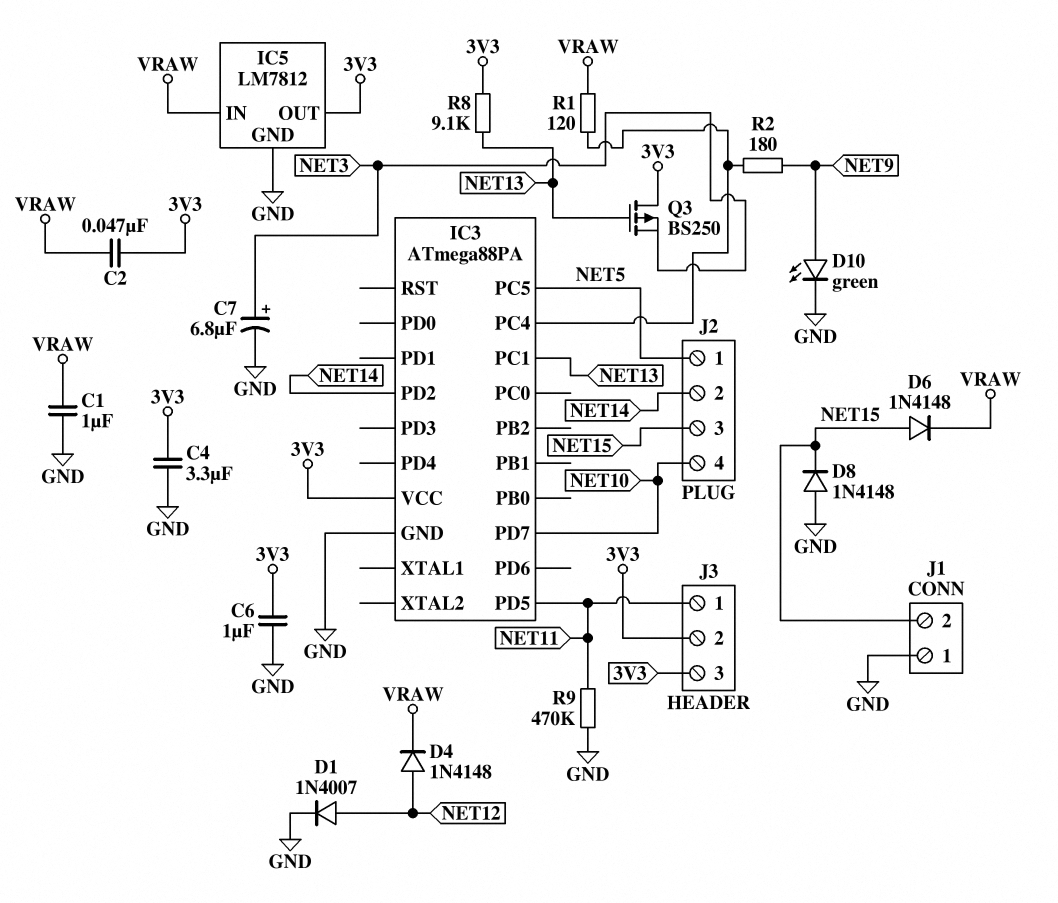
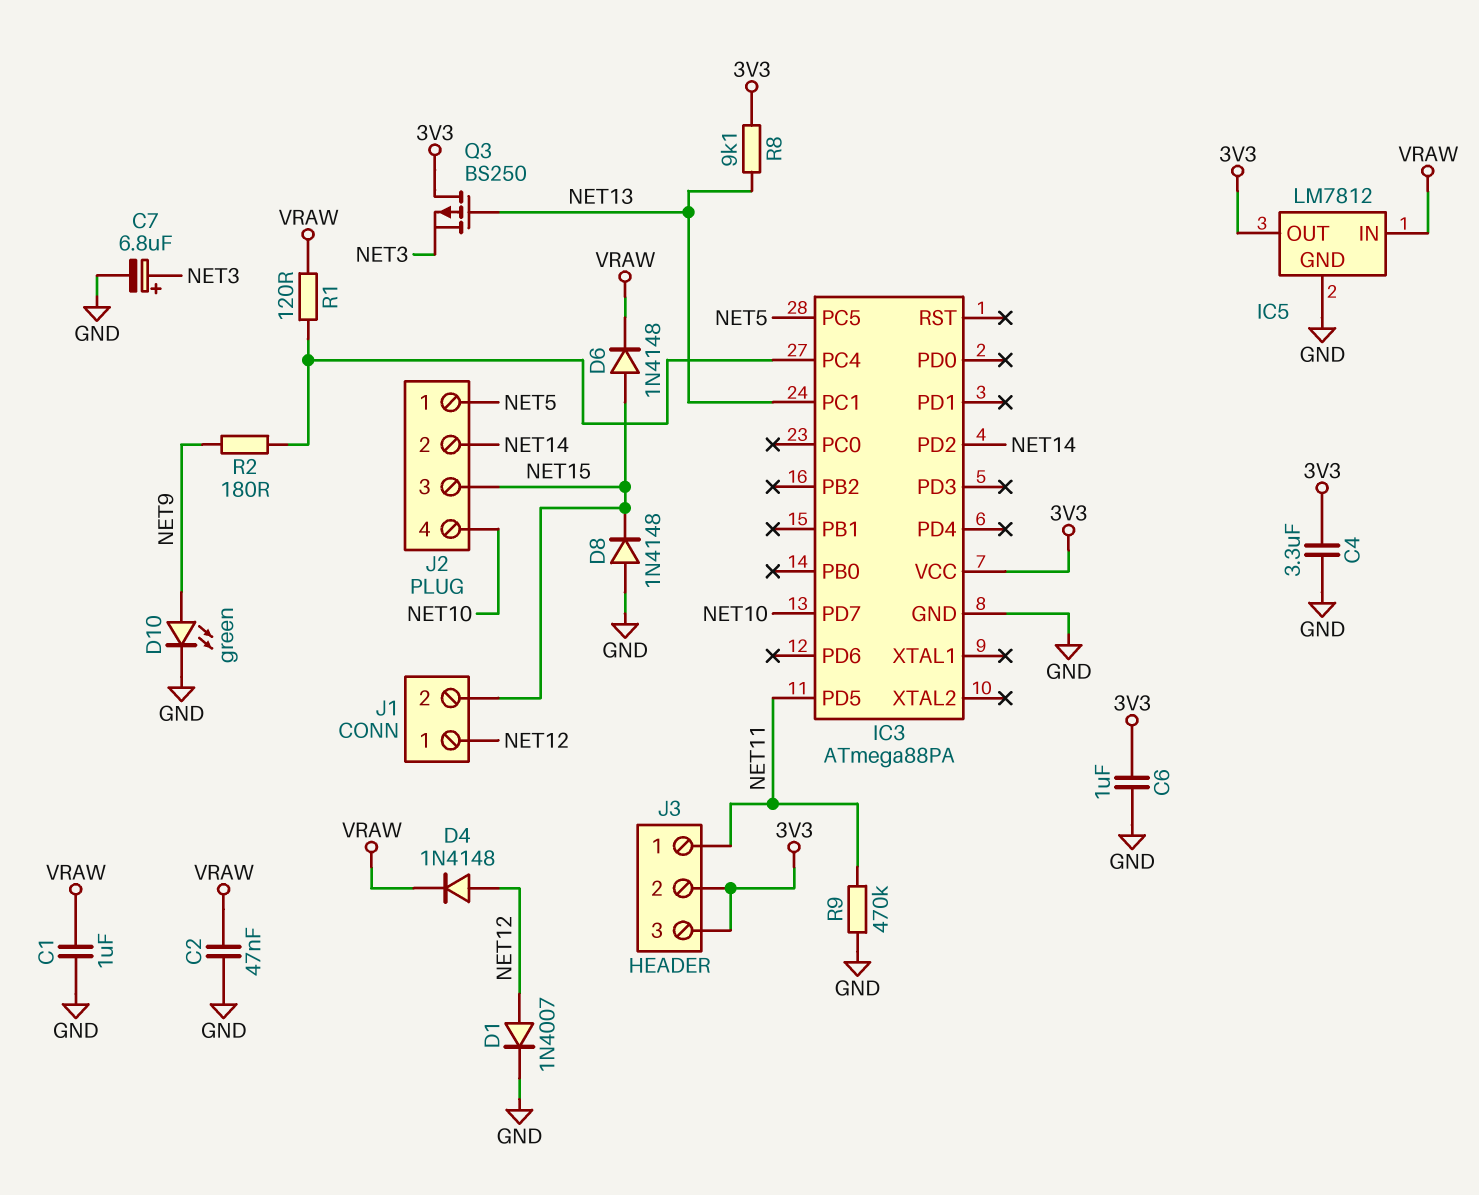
C2: 47nF (3V3, VRAW) -> 47nF (GND, VRAW)
J1 pin 1: GND -> NET12

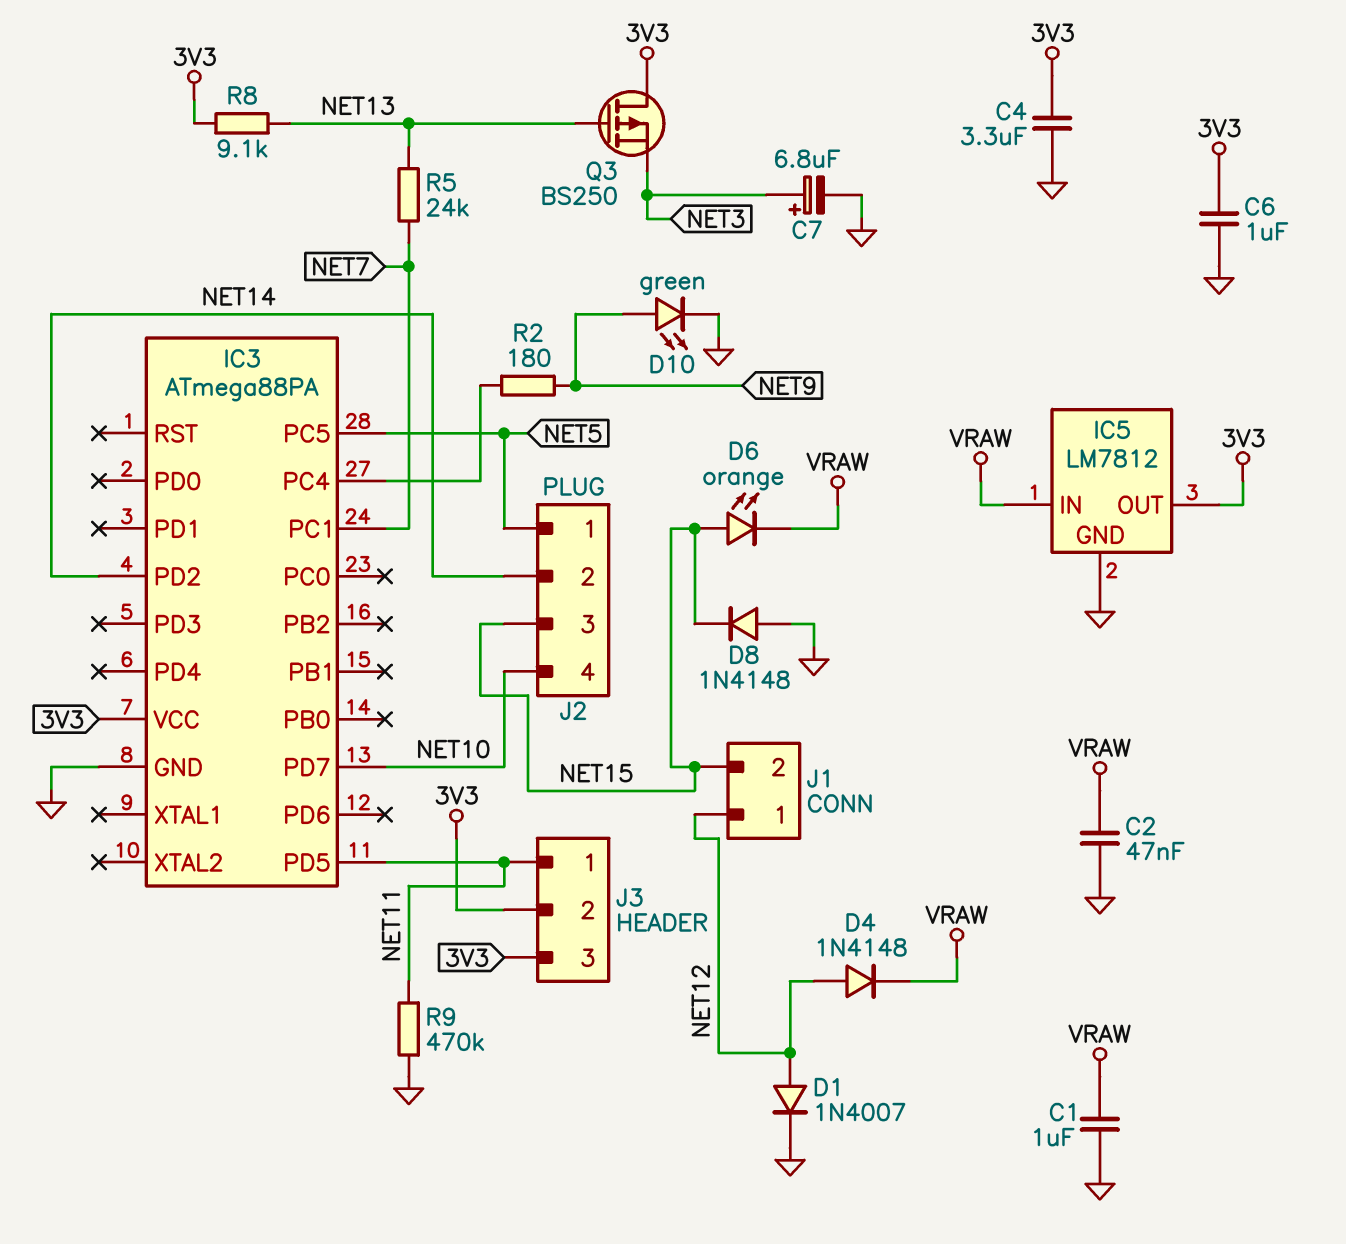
D6: diode 1N4148 (A NET15, K VRAW) -> LED orange (A NET15, K VRAW)
IC3 pin PC1: NET13 -> NET7
R1: 120 (IC3/PC4, VRAW) -> none
R5: none -> 24k (NET7, NET13)

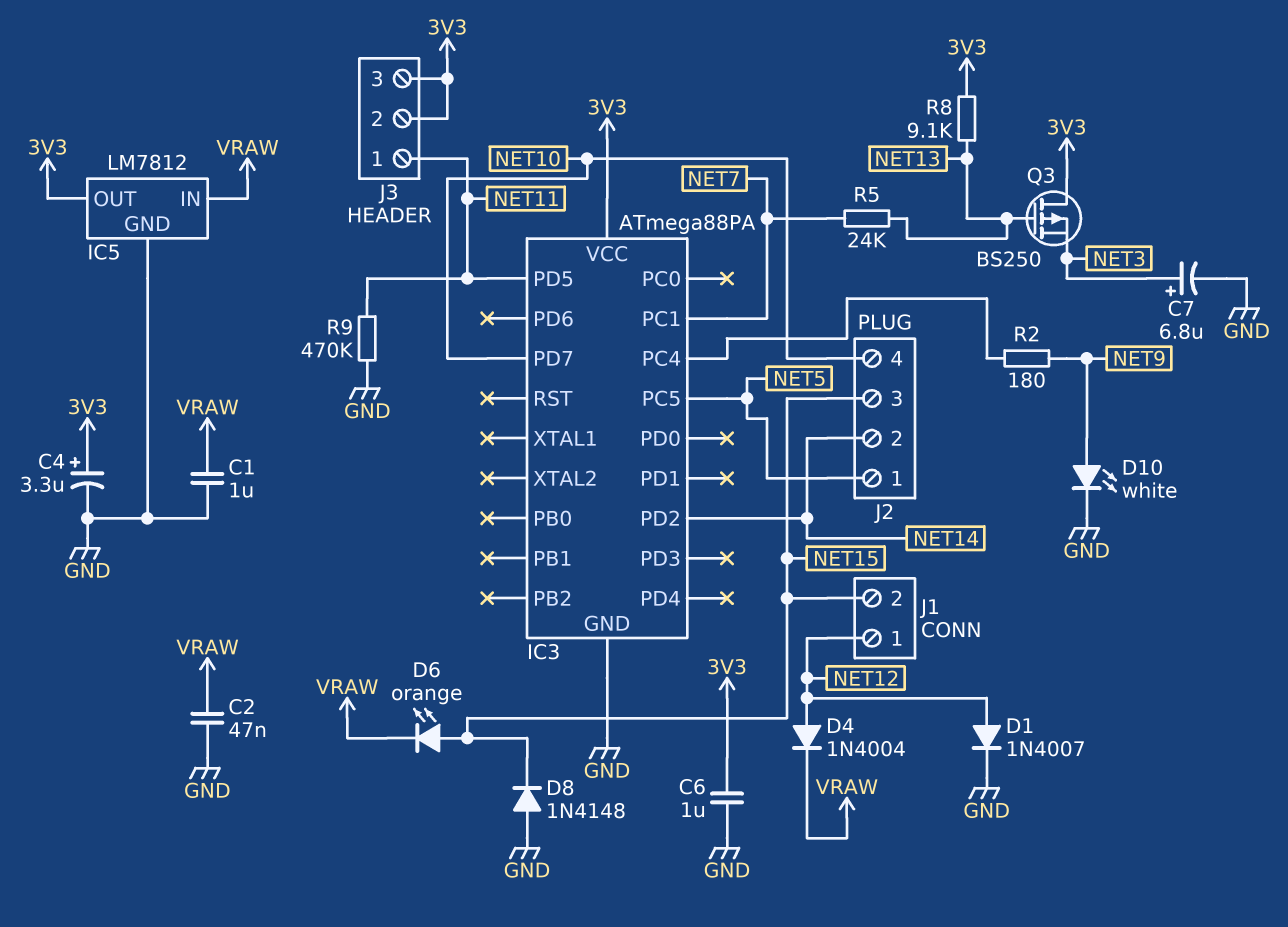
C4: 3.3uF (3V3, GND) -> 3.3uF (plus 3V3, minus GND)
D4: diode 1N4148 (A NET12, K VRAW) -> diode 1N4004 (A NET12, K VRAW)
D10: LED green (A NET9, K GND) -> LED white (A NET9, K GND)

